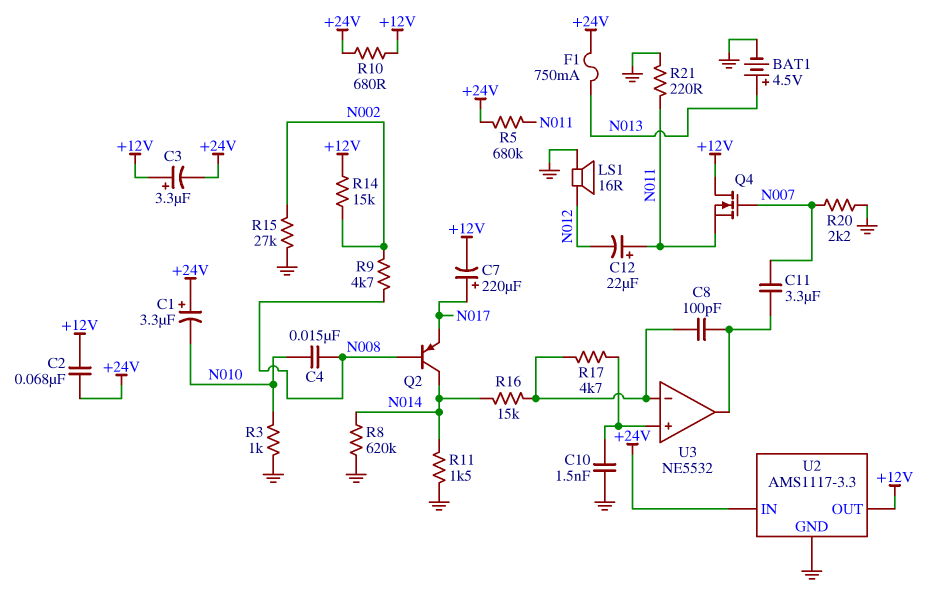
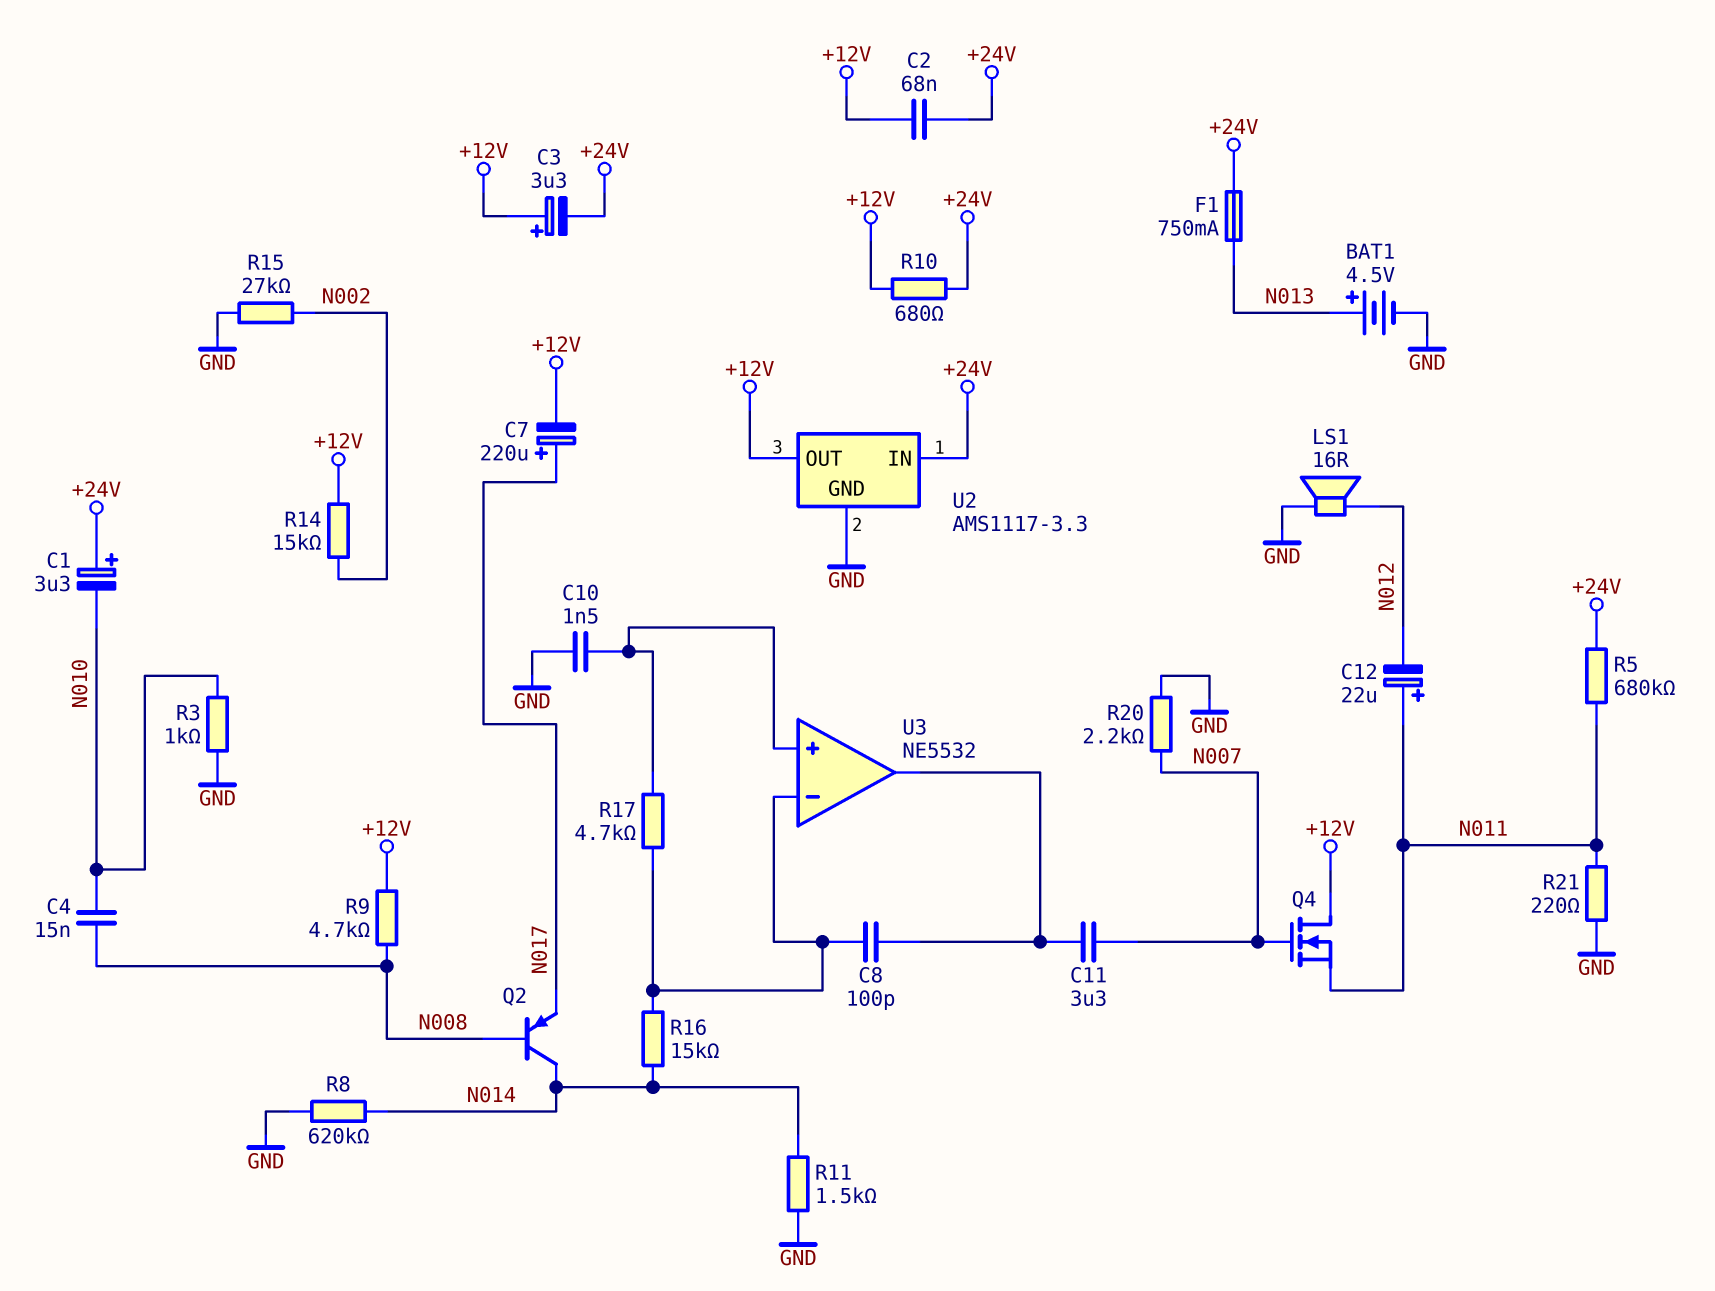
R9: 4.7k (N002, N008) -> 4.7k (+12V, N008)

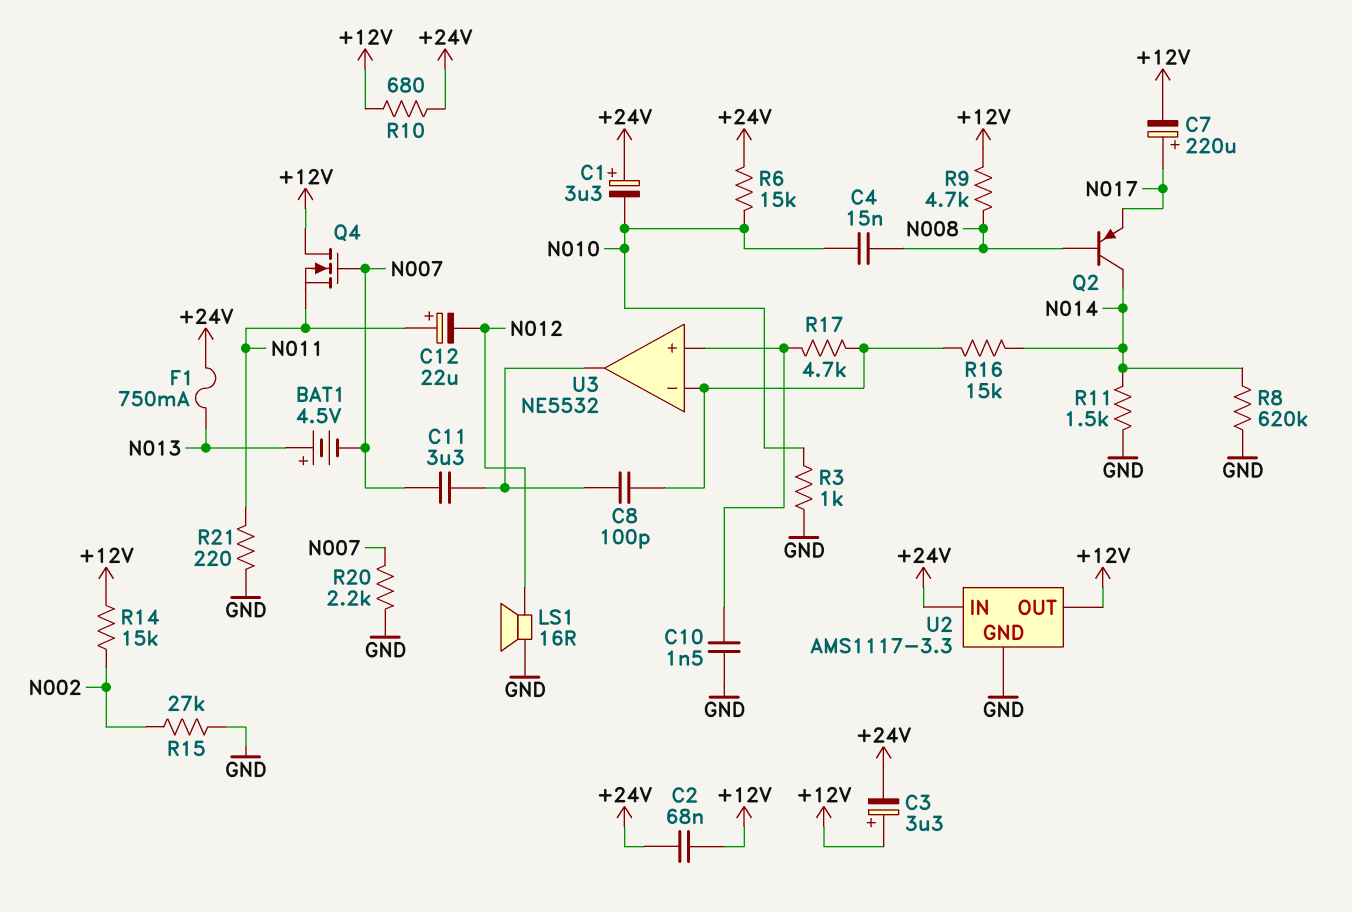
BAT1: 4.5V (plus N013, minus GND) -> 4.5V (plus N013, minus N007)
R5: 680k (+24V, N011) -> none
R6: none -> 15k (+24V, N010)

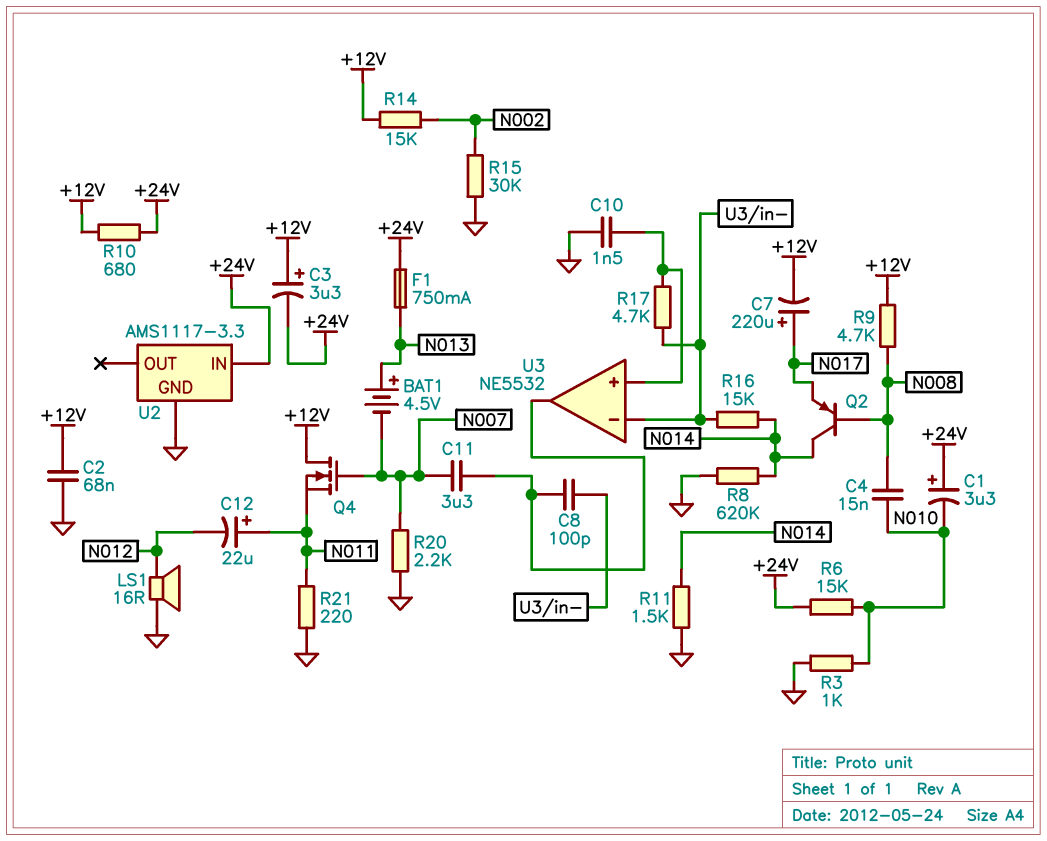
C2: 68nF (+12V, +24V) -> 68nF (+12V, GND)
R15: 27k (GND, N002) -> 30k (GND, N002)
U2 pin OUT: +12V -> none

